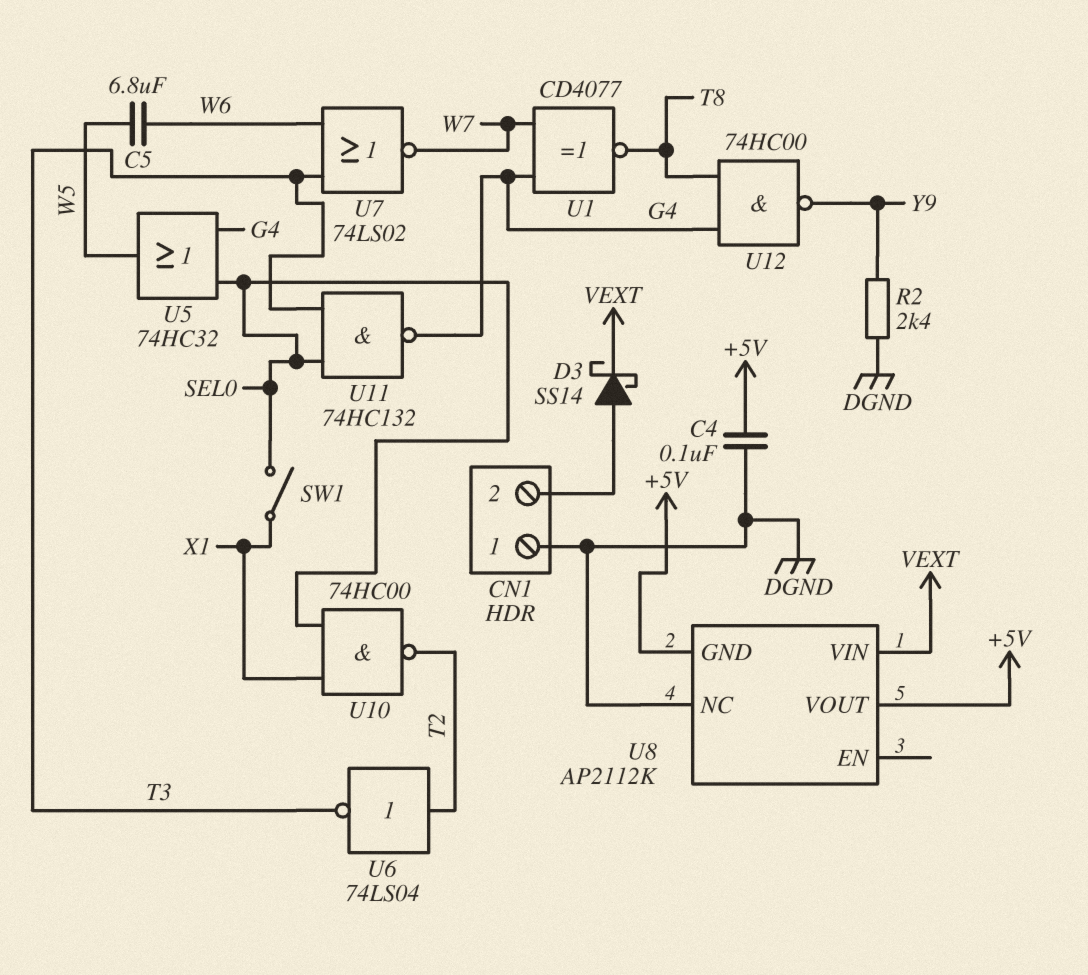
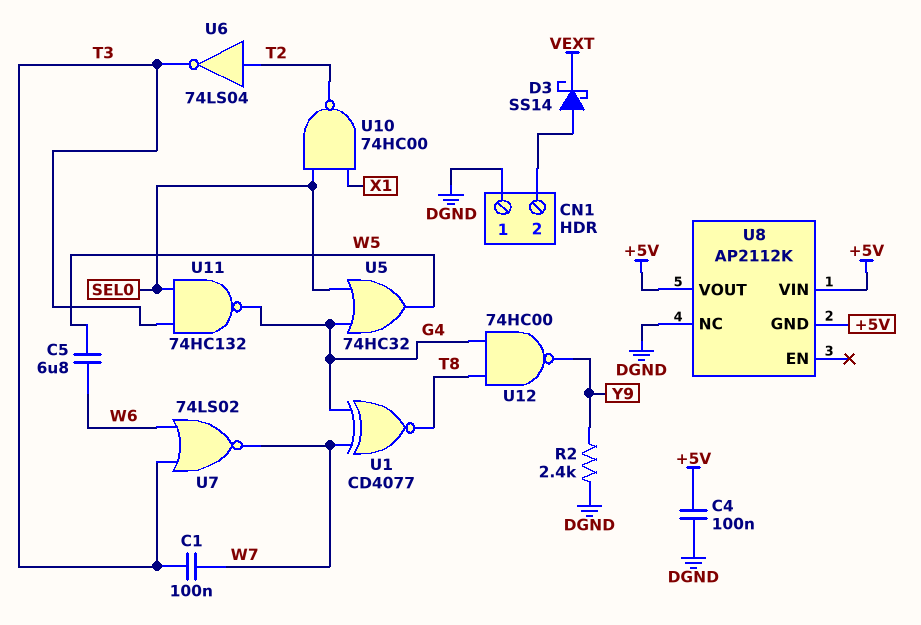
C1: none -> 100nF (T3, W7)
SW1: switch (SEL0, X1) -> none
U8 pin VIN: VEXT -> +5V

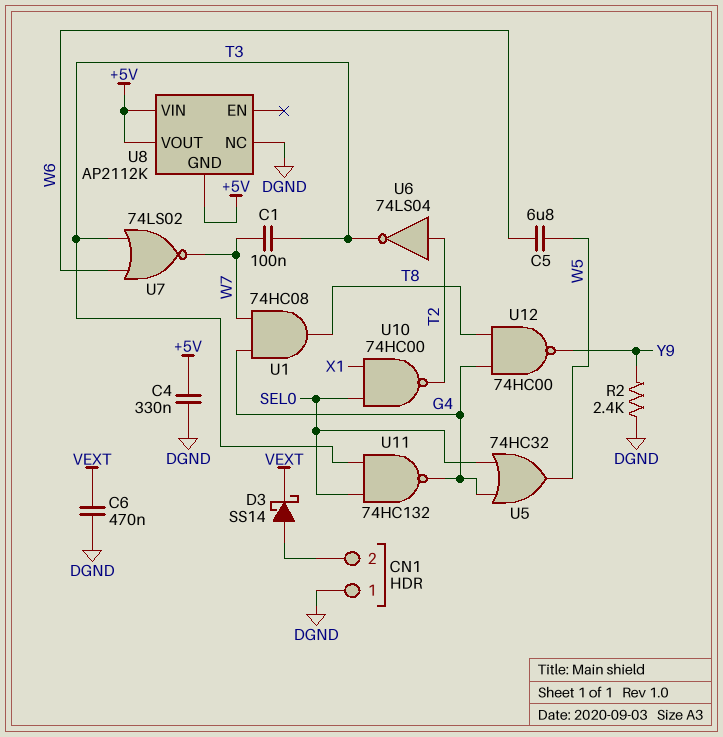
C4: 100nF (+5V, DGND) -> 330nF (+5V, DGND)
C6: none -> 470nF (DGND, VEXT)
U1: XNOR CD4077 (in G4, in W7, out T8) -> AND 74HC08 (in G4, in W7, out T8)

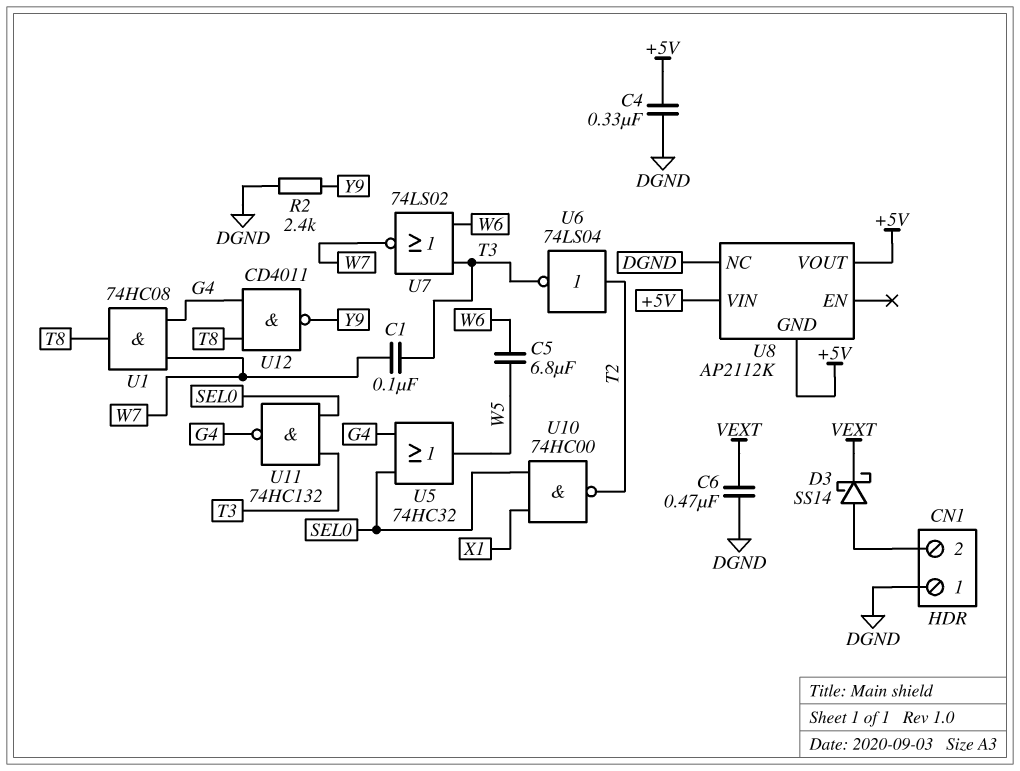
U12: NAND 74HC00 (in G4, in T8, out Y9) -> NAND CD4011 (in G4, in T8, out Y9)

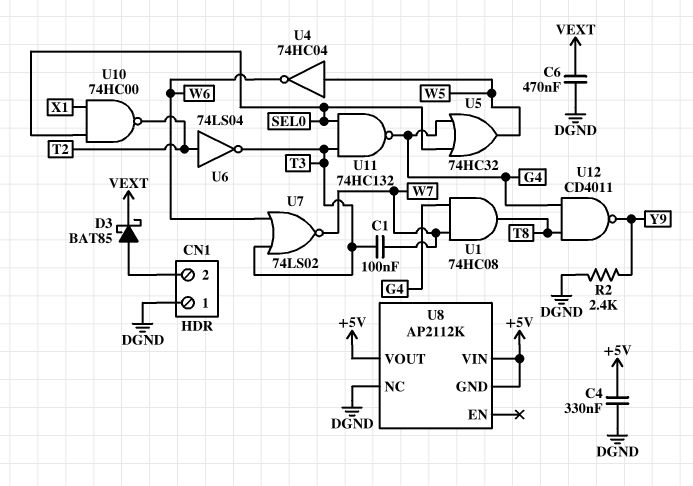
C5: 6.8uF (W5, W6) -> none
D3: schottky SS14 (A CN1/2, K VEXT) -> schottky BAT85 (A CN1/2, K VEXT)
U4: none -> NOT 74HC04 (in W5, out W6)

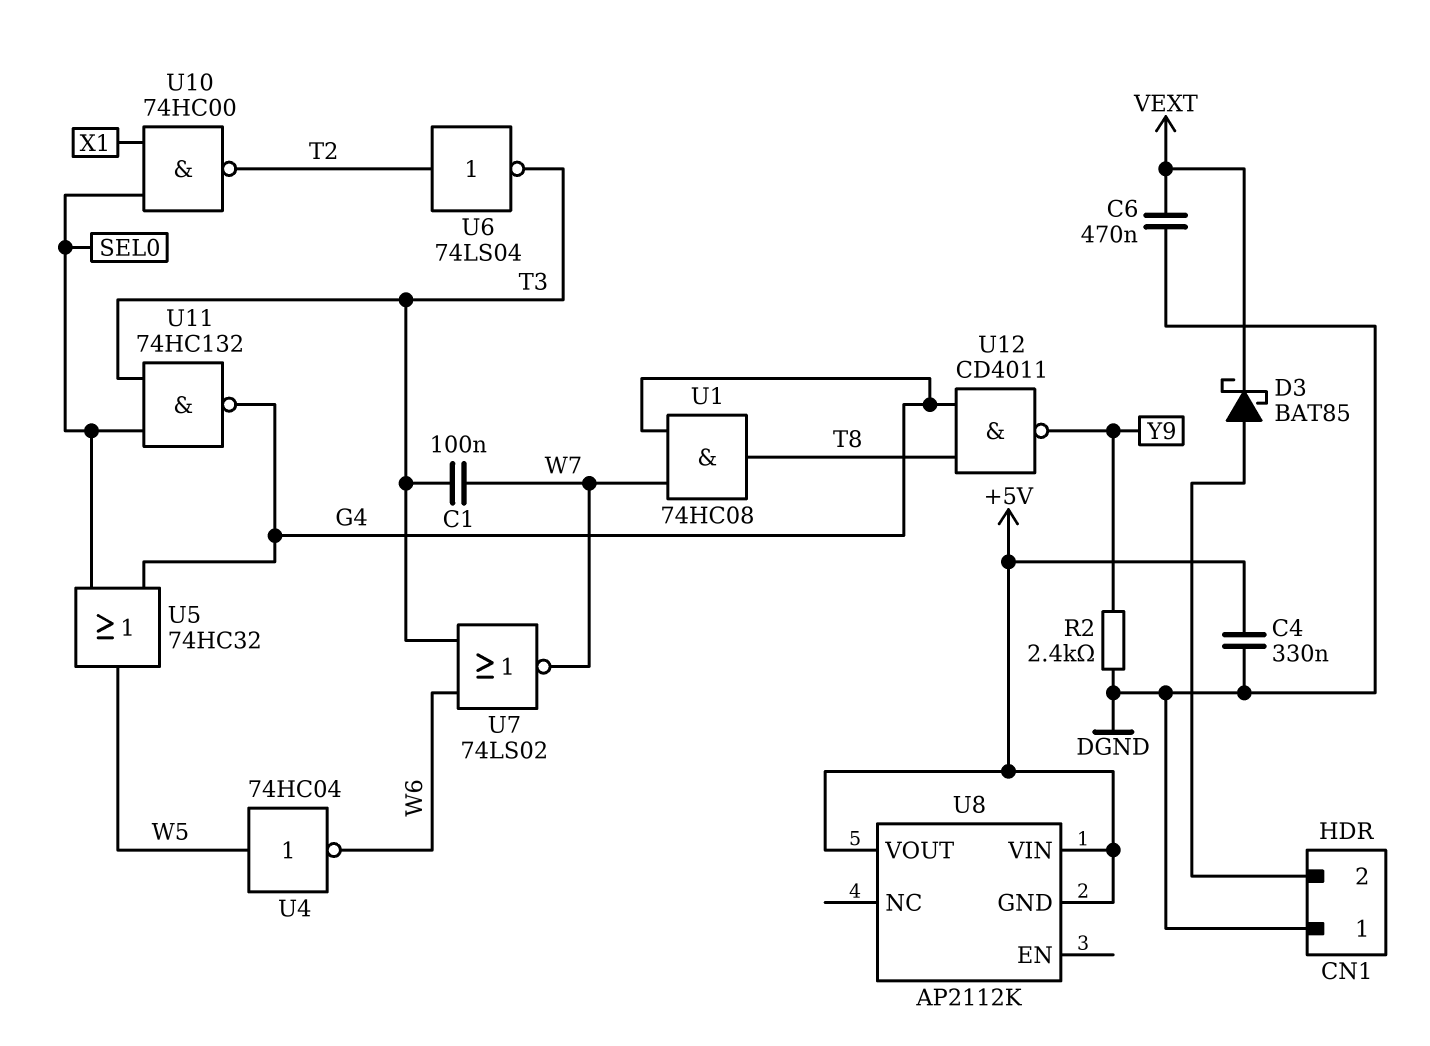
U8 pin NC: DGND -> none

